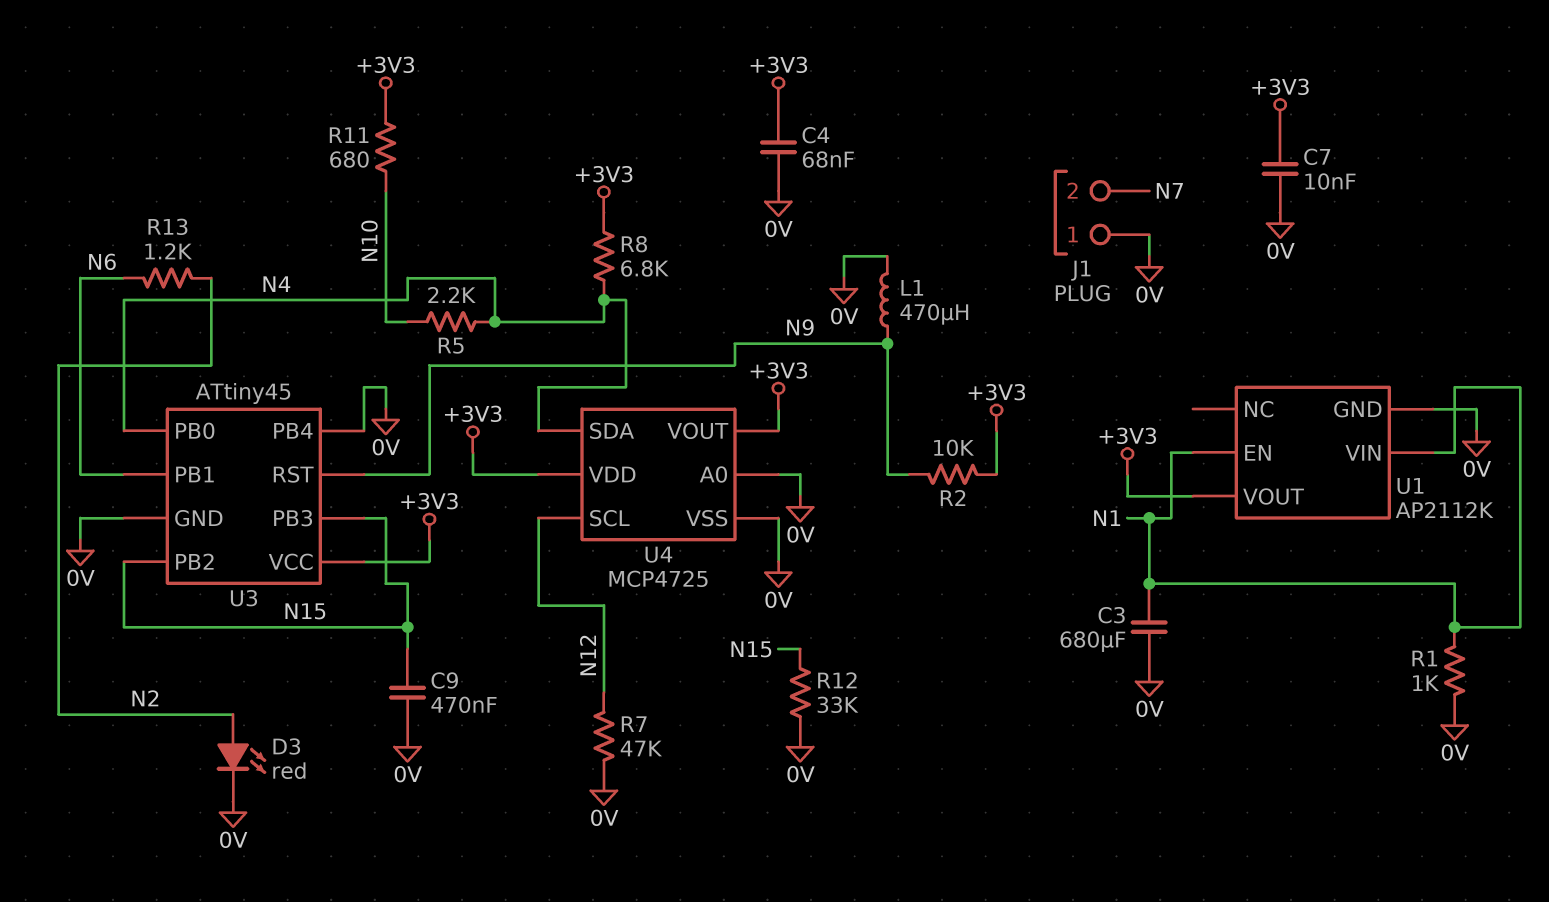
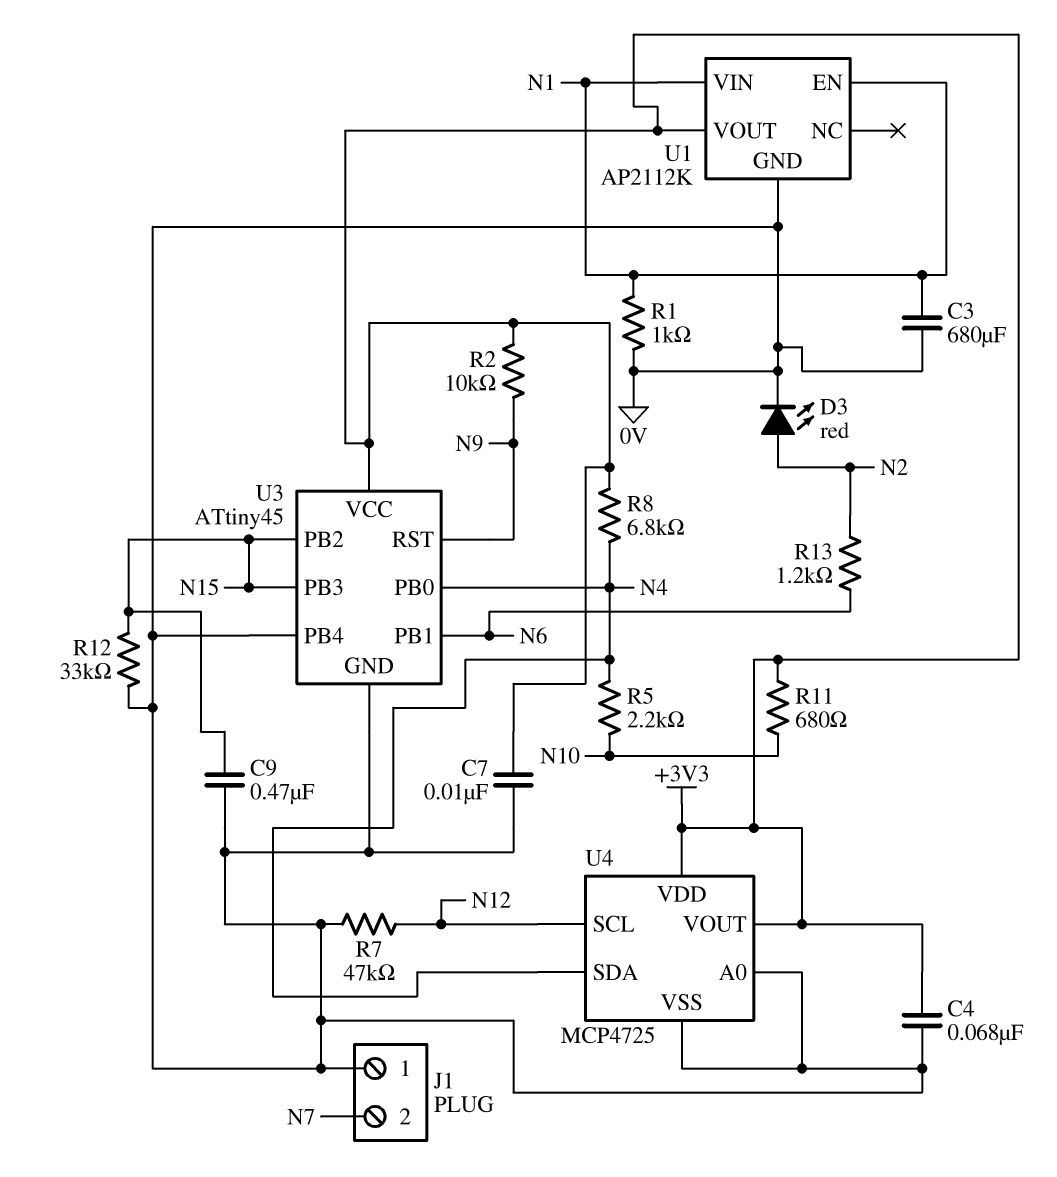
L1: 470uH (0V, N9) -> none

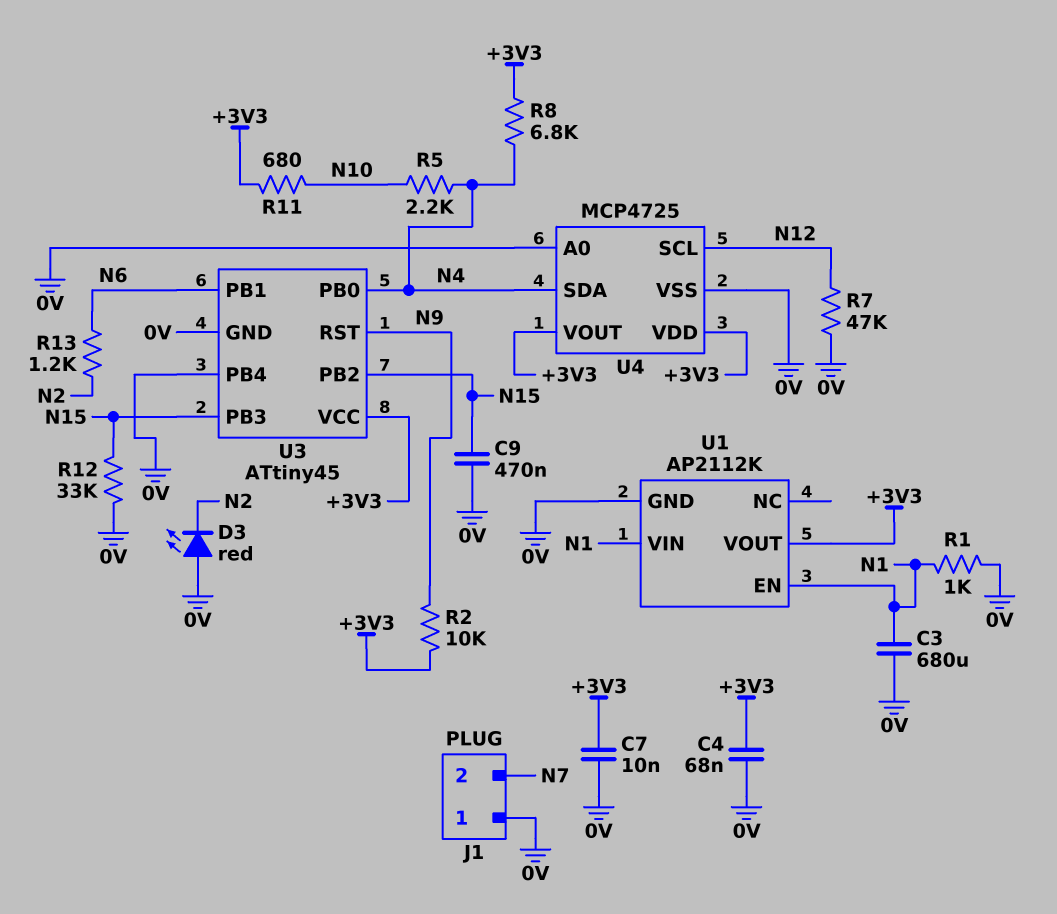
D3: LED red (A N2, K 0V) -> LED red (A 0V, K N2)

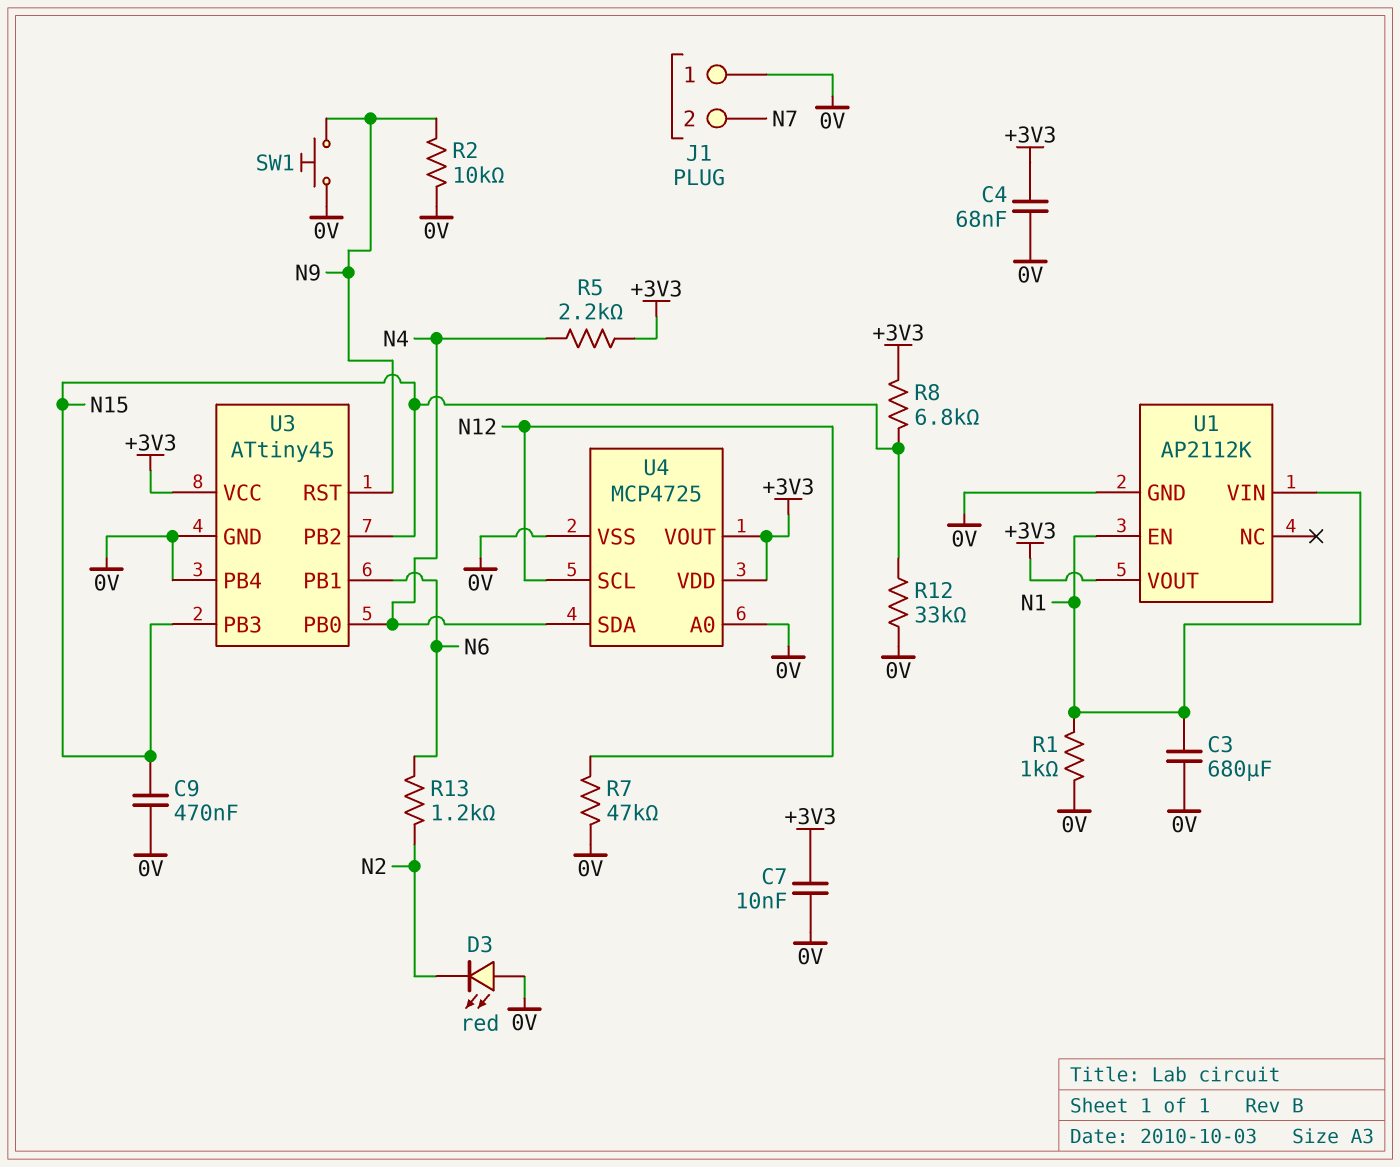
R2: 10k (+3V3, N9) -> 10k (0V, N9)
R5: 2.2k (N4, N10) -> 2.2k (+3V3, N4)
R8: 6.8k (+3V3, N4) -> 6.8k (+3V3, N15)
R11: 680 (+3V3, N10) -> none
SW1: none -> button (0V, N9)

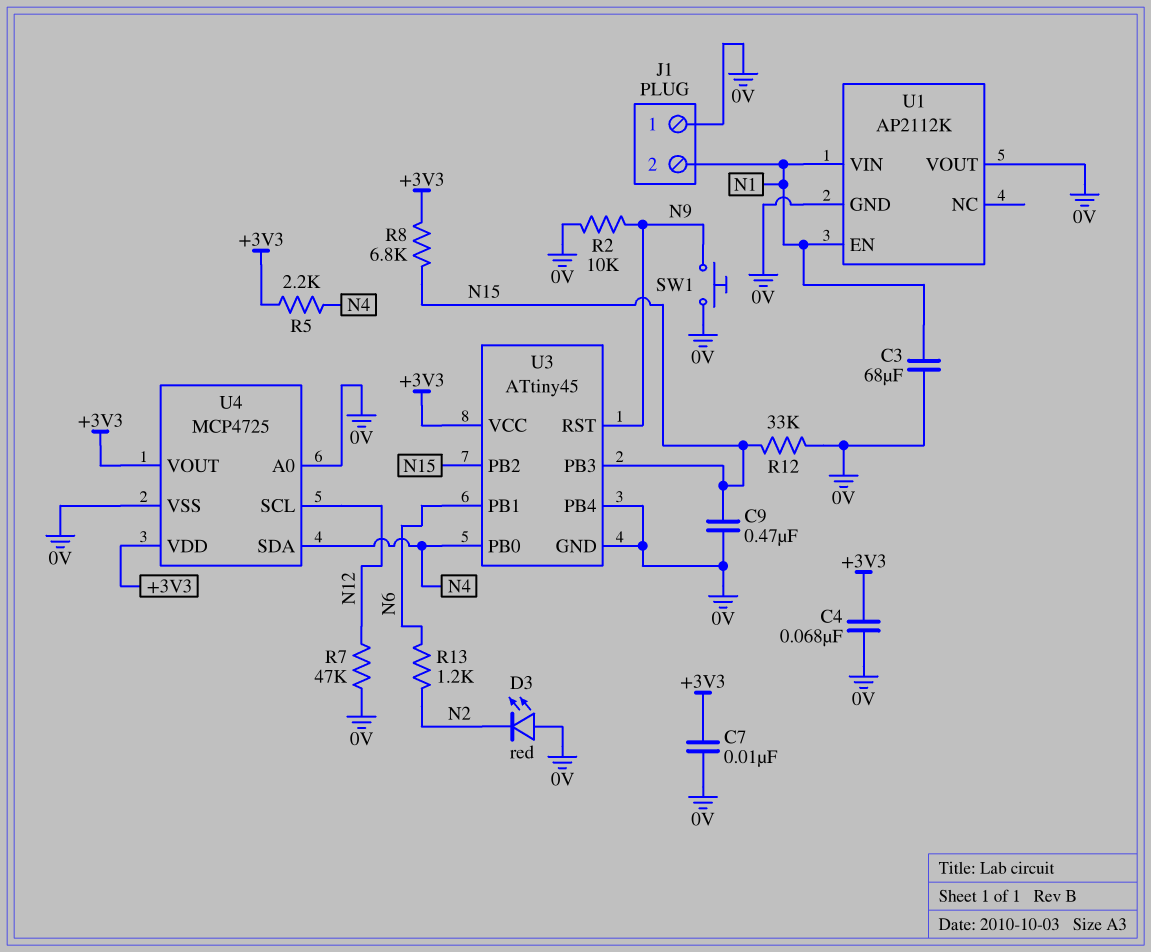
C3: 680uF (0V, N1) -> 68uF (0V, N1)
J1 pin 2: N7 -> N1
R1: 1k (0V, N1) -> none
U1 pin VOUT: +3V3 -> 0V

